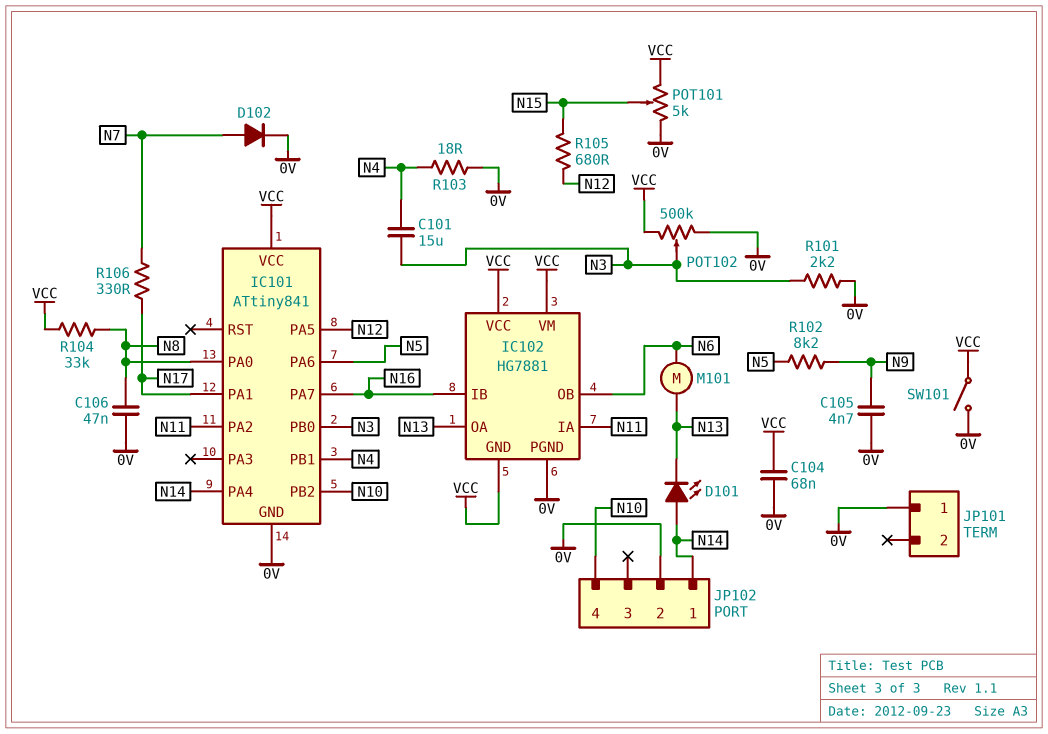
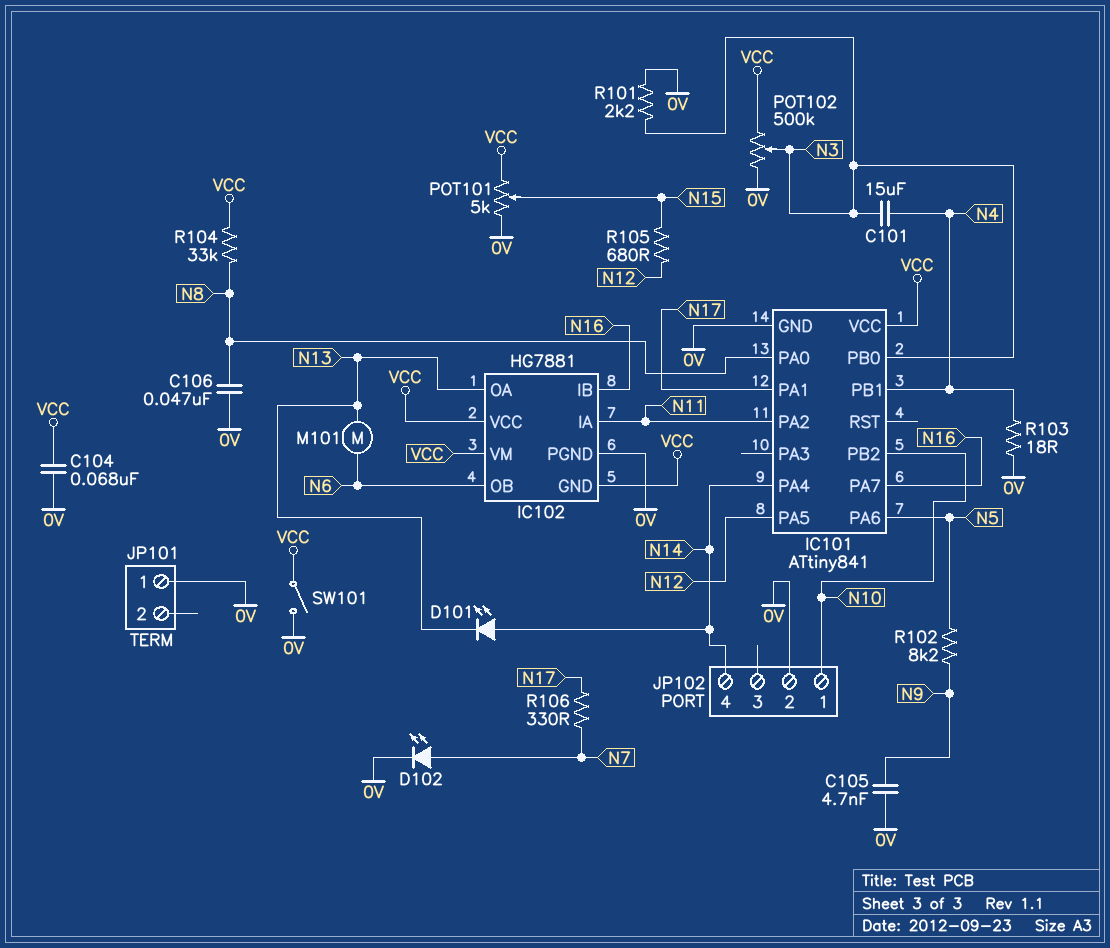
D102: diode (A N7, K 0V) -> LED (A N7, K 0V)
JP102 pin 1: N14 -> N10
JP102 pin 4: N10 -> N14

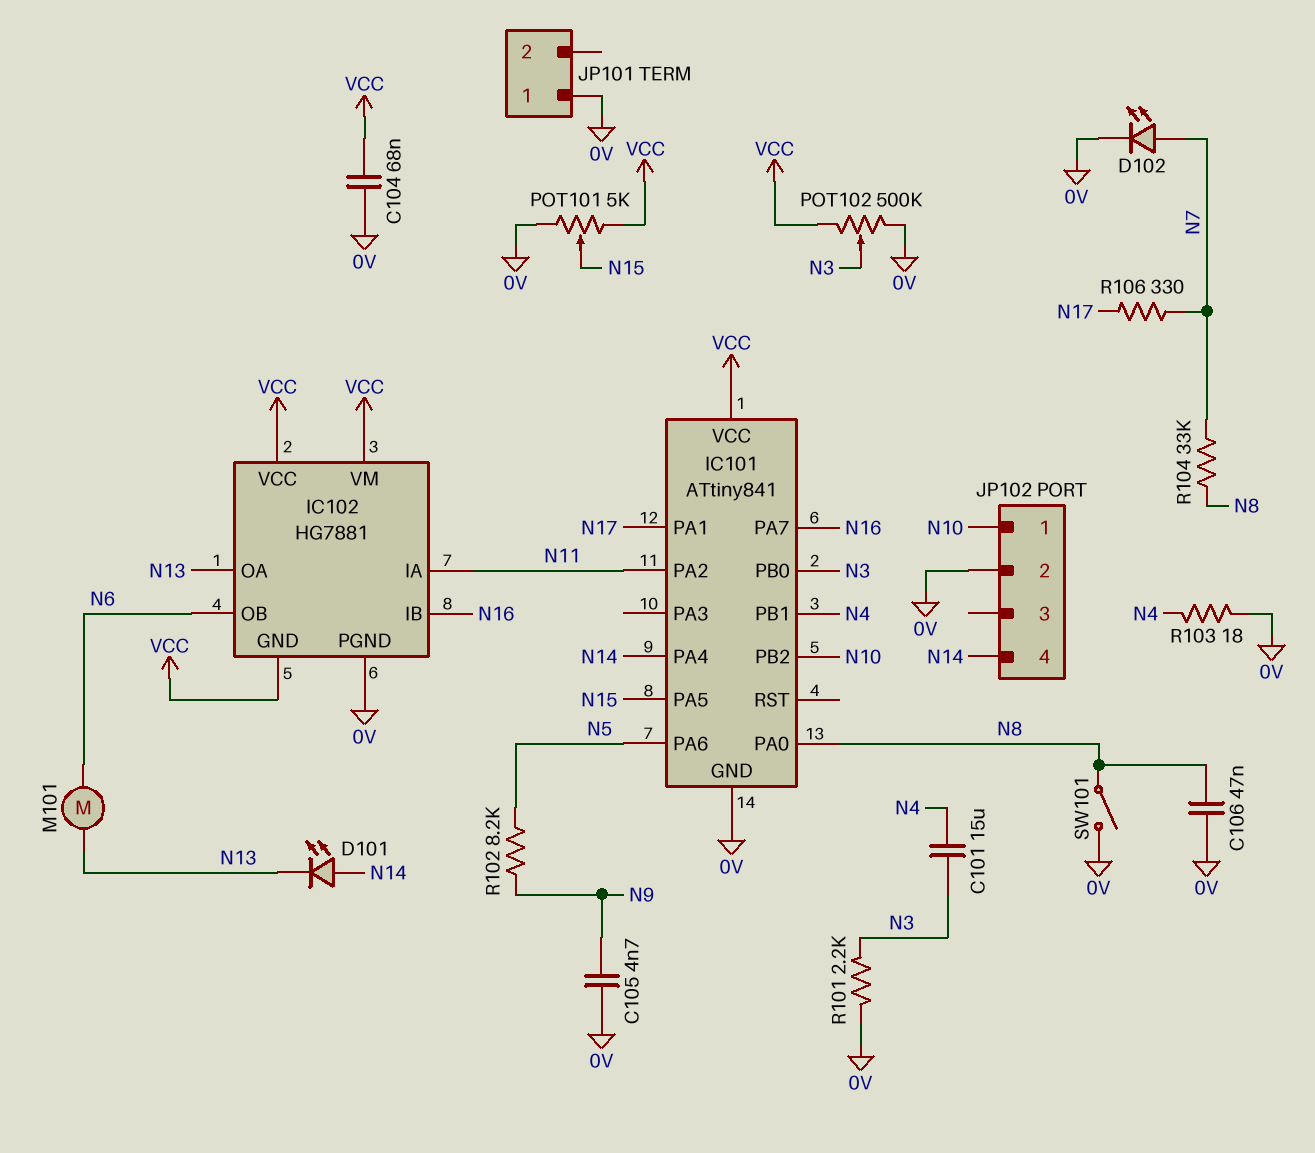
IC101 pin PA5: N12 -> N15
R104: 33k (N8, VCC) -> 33k (N7, N8)
R105: 680 (N12, N15) -> none
SW101: switch (0V, VCC) -> switch (0V, N8)

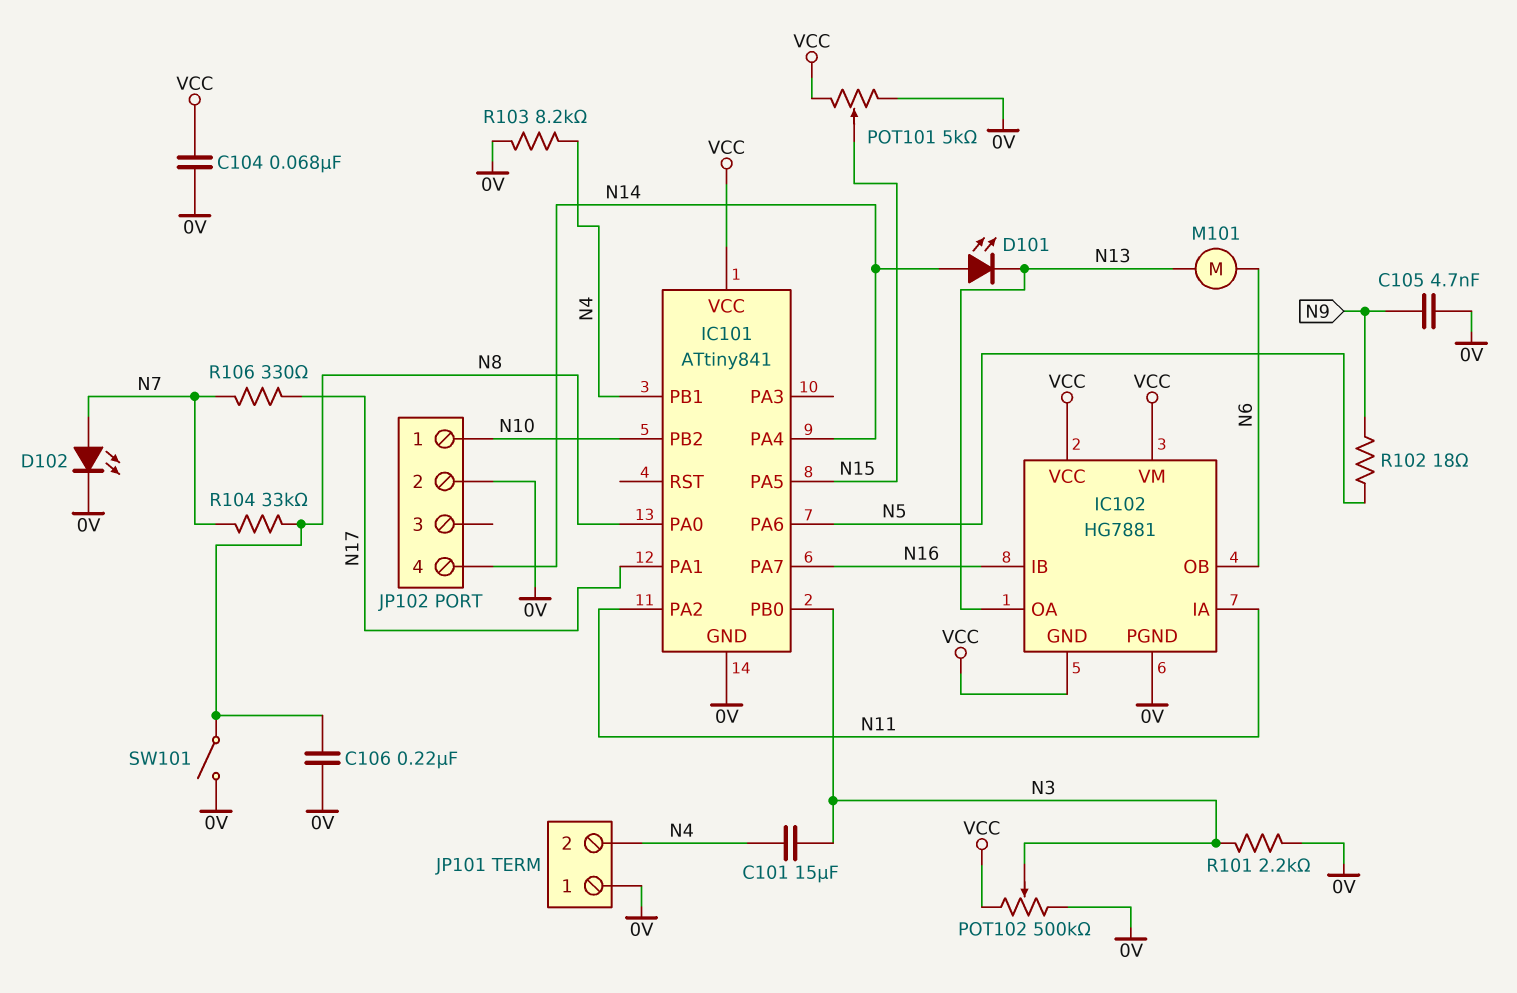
C106: 47nF (0V, N8) -> 220nF (0V, N8)
JP101 pin 2: none -> N4
R102: 8.2k (N5, N9) -> 18 (N5, N9)
R103: 18 (0V, N4) -> 8.2k (0V, N4)

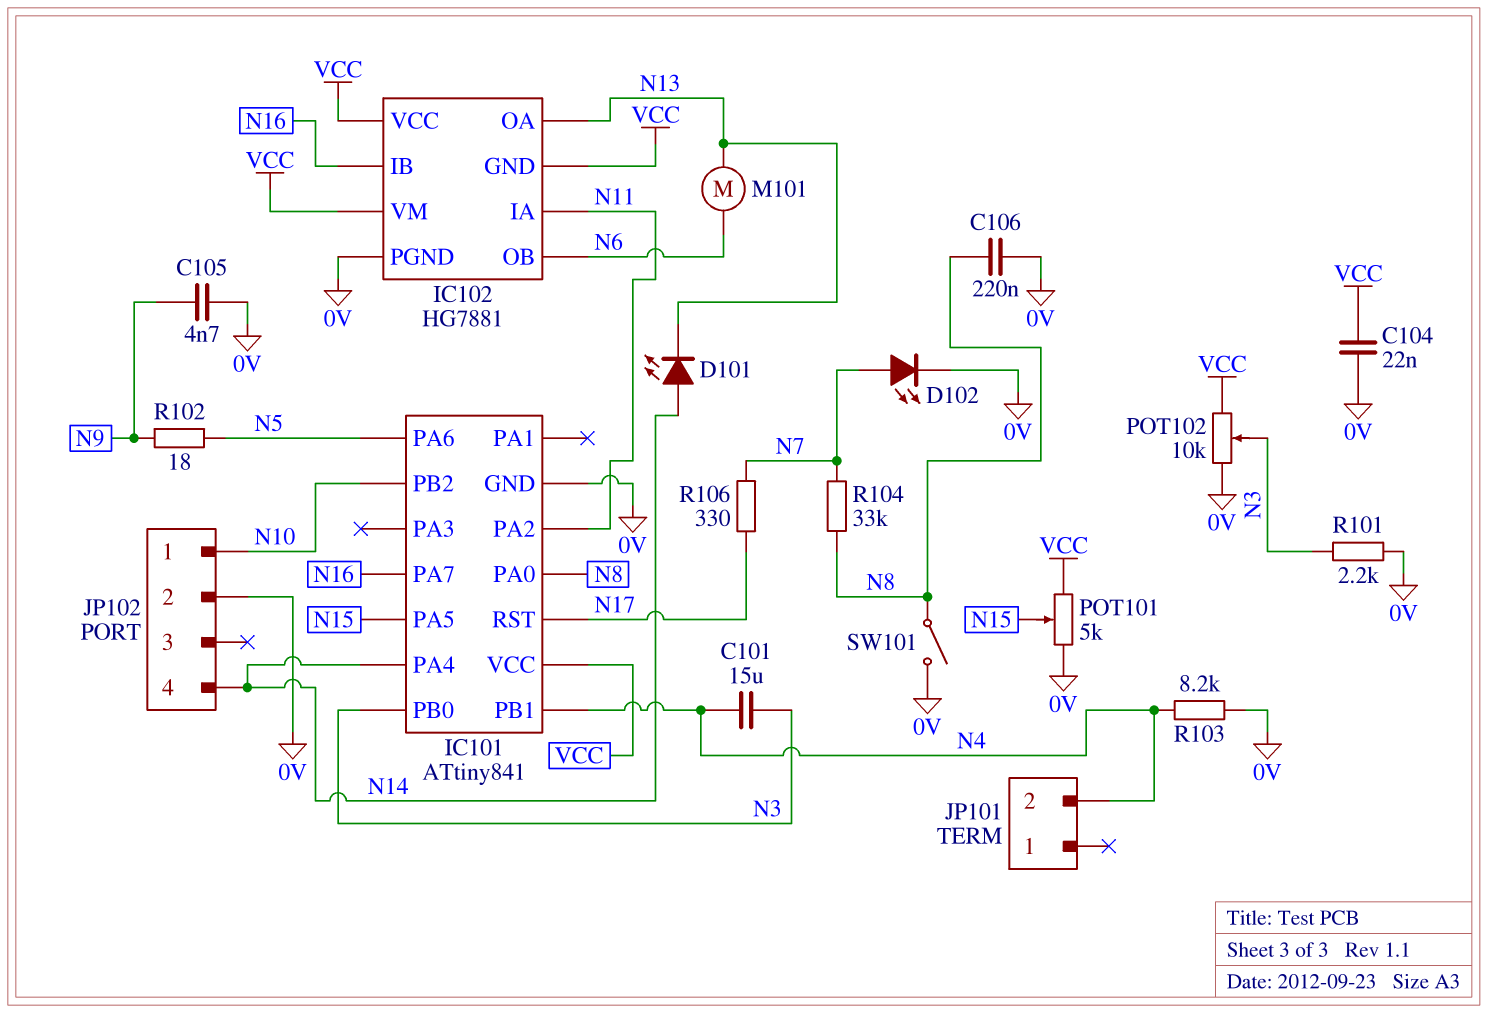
C104: 68nF (0V, VCC) -> 22nF (0V, VCC)
IC101 pin PA1: N17 -> none
IC101 pin RST: none -> N17
JP101 pin 1: 0V -> none
POT102: 500k (0V, VCC, wiper N3) -> 10k (0V, VCC, wiper N3)

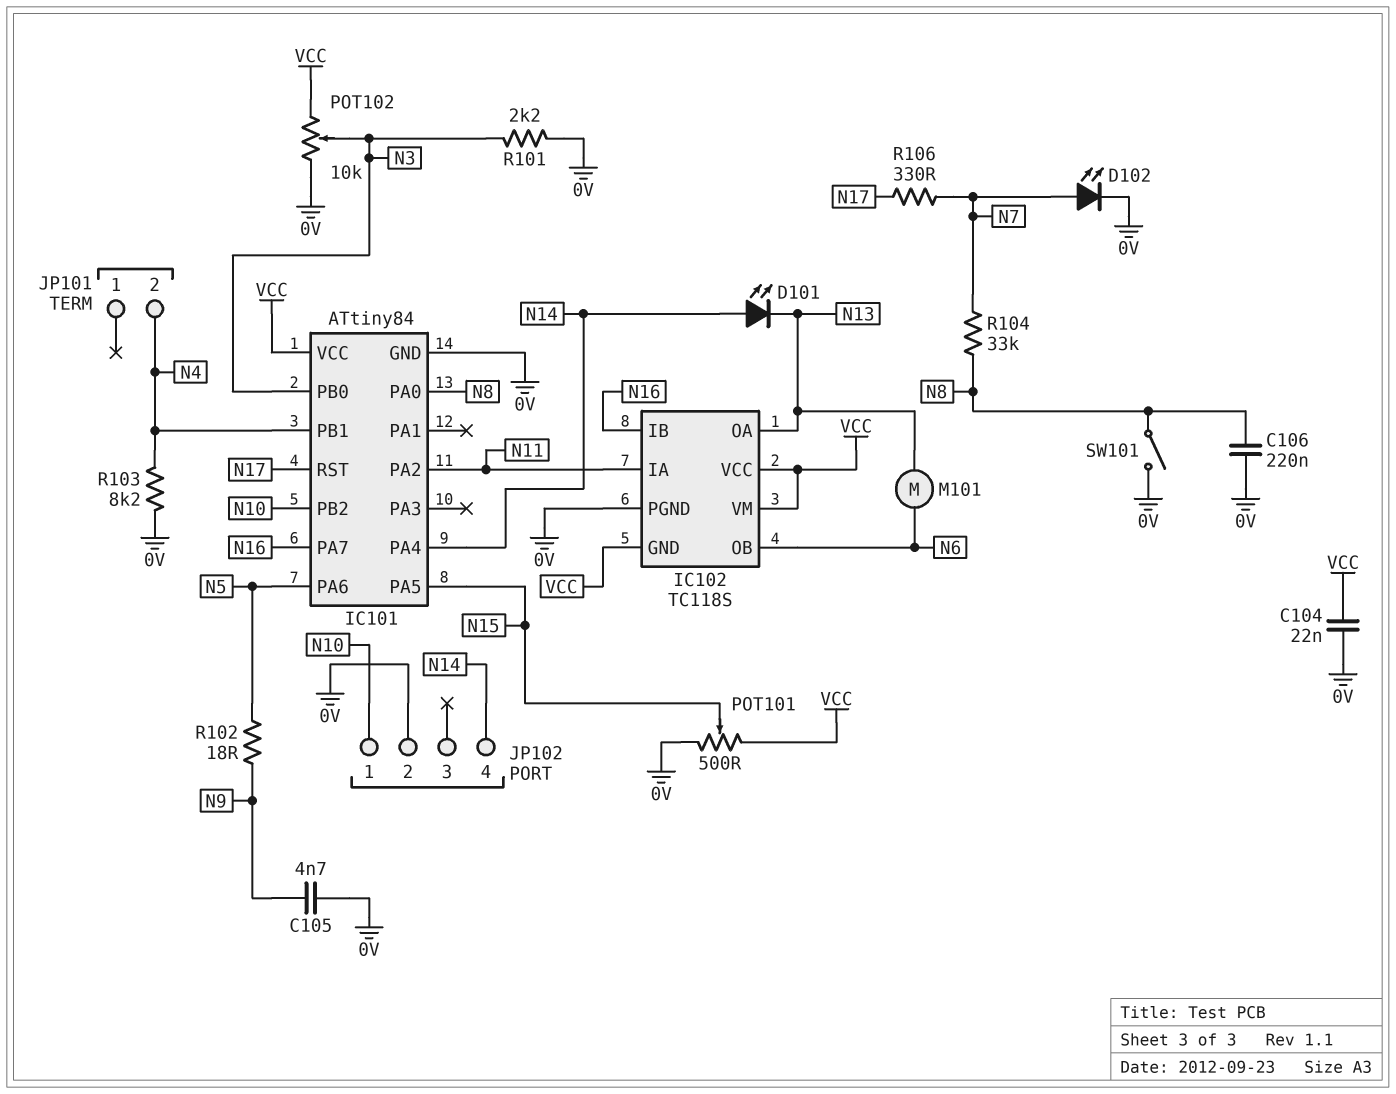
C101: 15uF (N3, N4) -> none
IC101: ATtiny841 -> ATtiny84
IC102: HG7881 -> TC118S
POT101: 5k (0V, VCC, wiper N15) -> 500 (0V, VCC, wiper N15)

